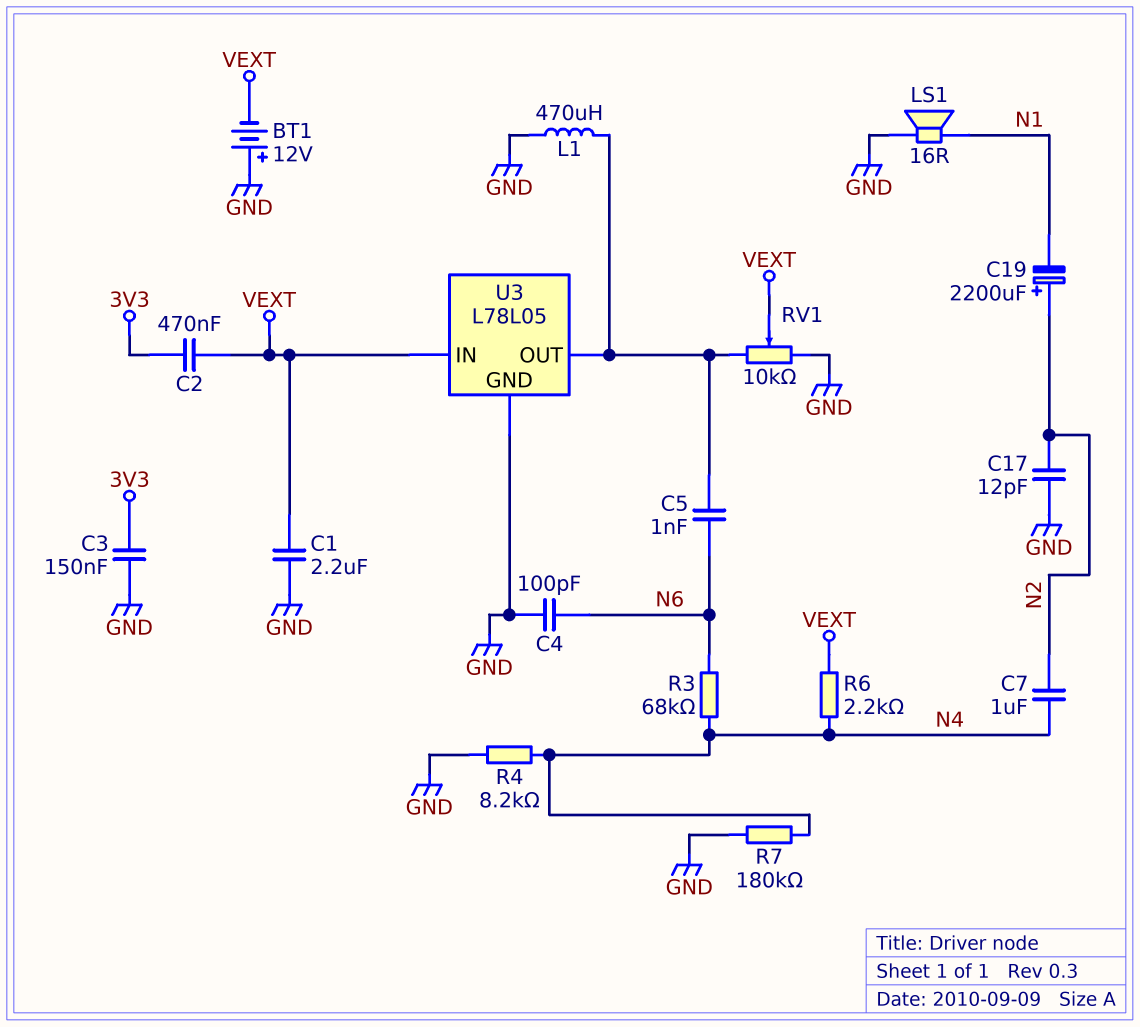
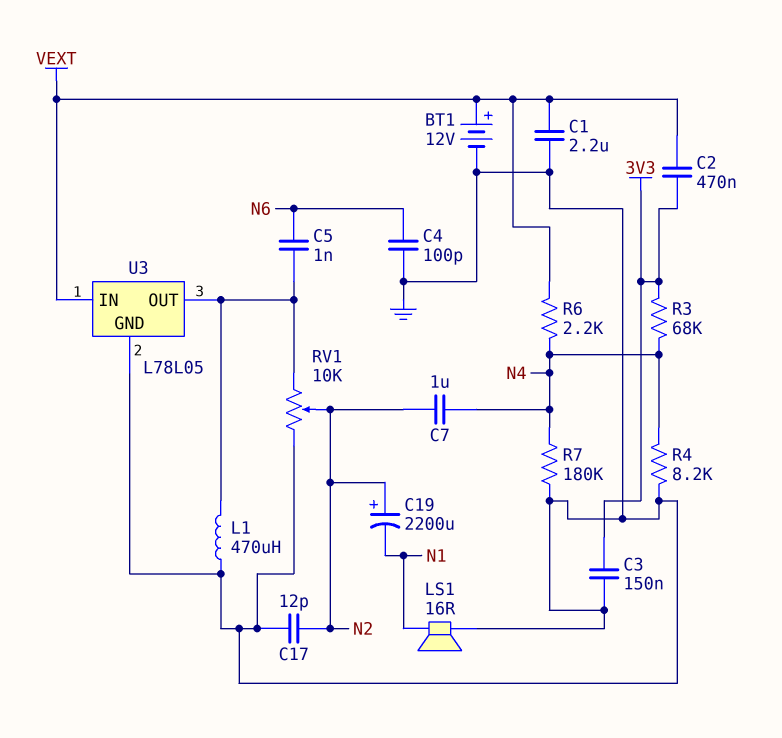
BT1: 12V (plus GND, minus VEXT) -> 12V (plus VEXT, minus GND)
R3: 68k (N4, N6) -> 68k (3V3, N4)
RV1: 10k (GND, U3/OUT, wiper VEXT) -> 10k (GND, U3/OUT, wiper N2)

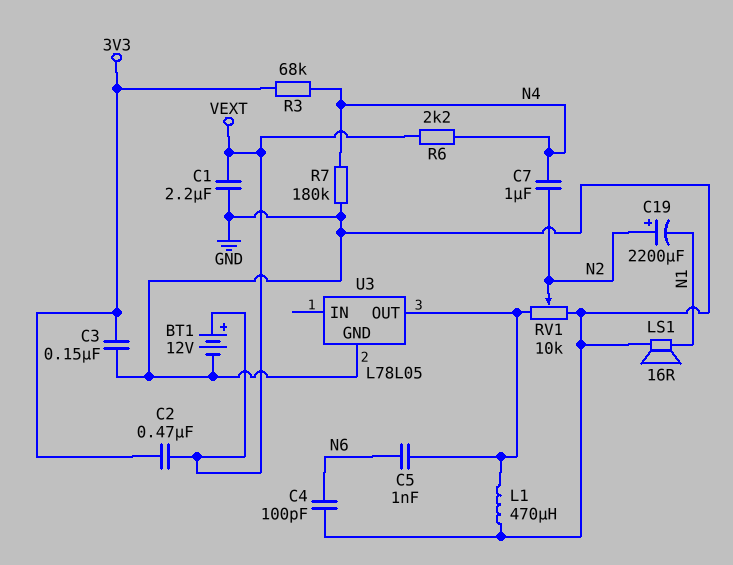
C17: 12pF (GND, N2) -> none
R4: 8.2k (GND, N4) -> none
U3 pin IN: VEXT -> none

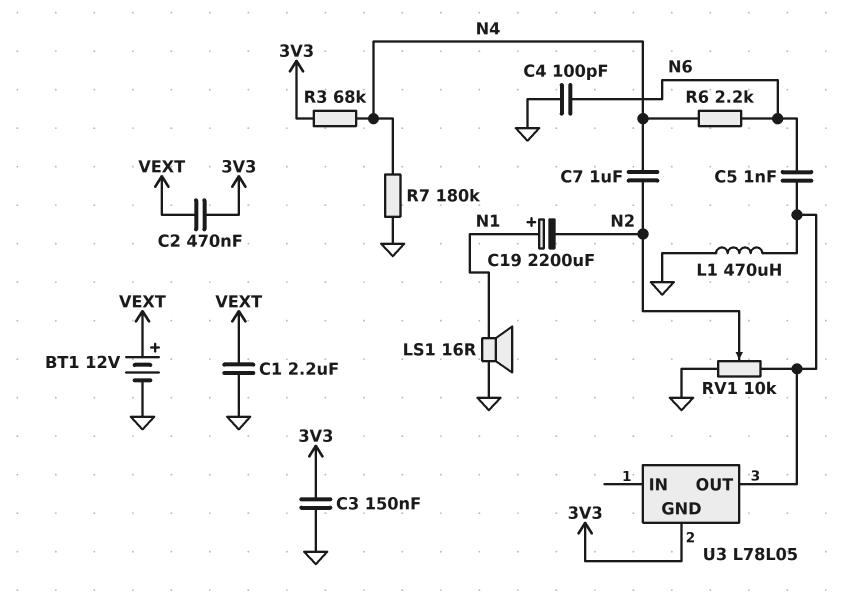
C19: 2200uF (plus N2, minus N1) -> 2200uF (plus N1, minus N2)
R6: 2.2k (N4, VEXT) -> 2.2k (N4, N6)
U3 pin GND: GND -> 3V3

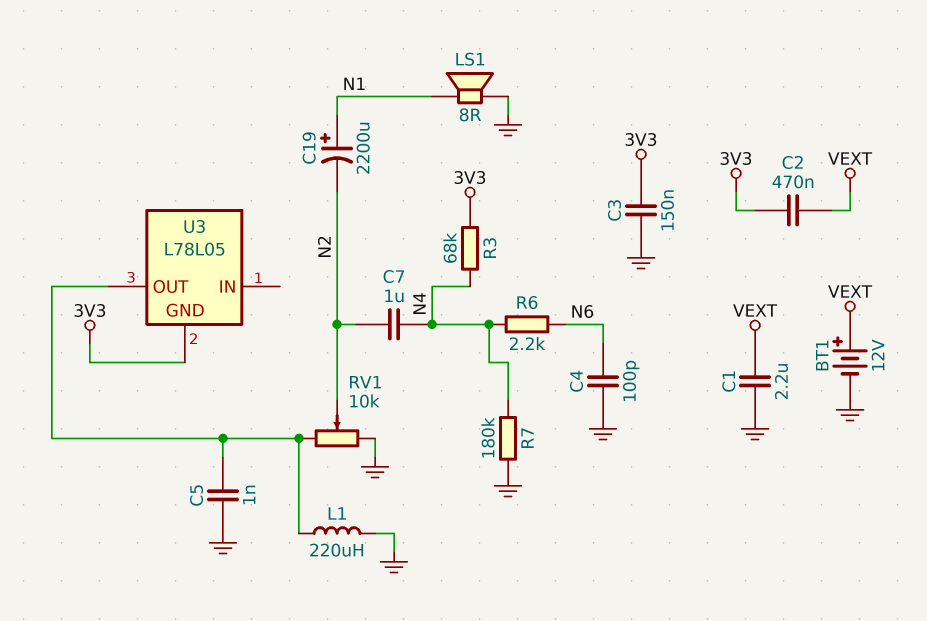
C5: 1nF (N6, U3/OUT) -> 1nF (GND, U3/OUT)
L1: 470uH (GND, U3/OUT) -> 220uH (GND, U3/OUT)
LS1: speaker 16R (GND, N1) -> speaker 8R (GND, N1)

